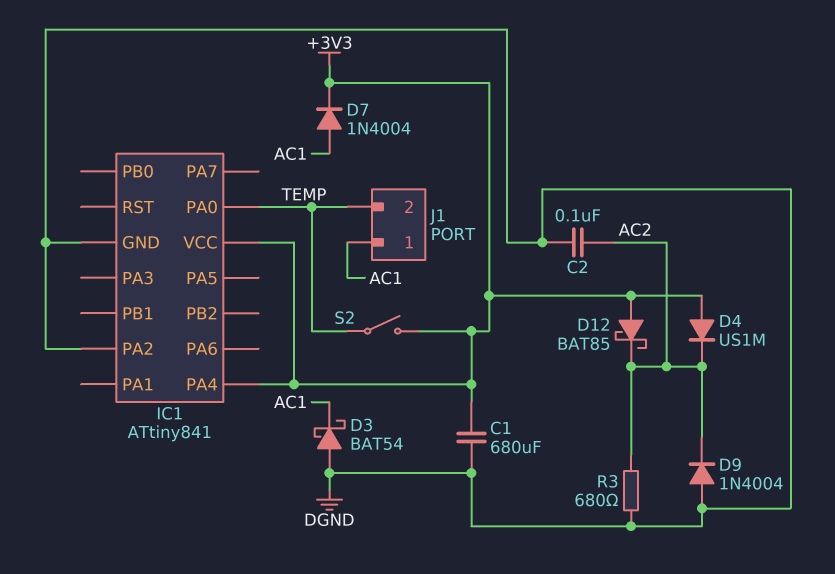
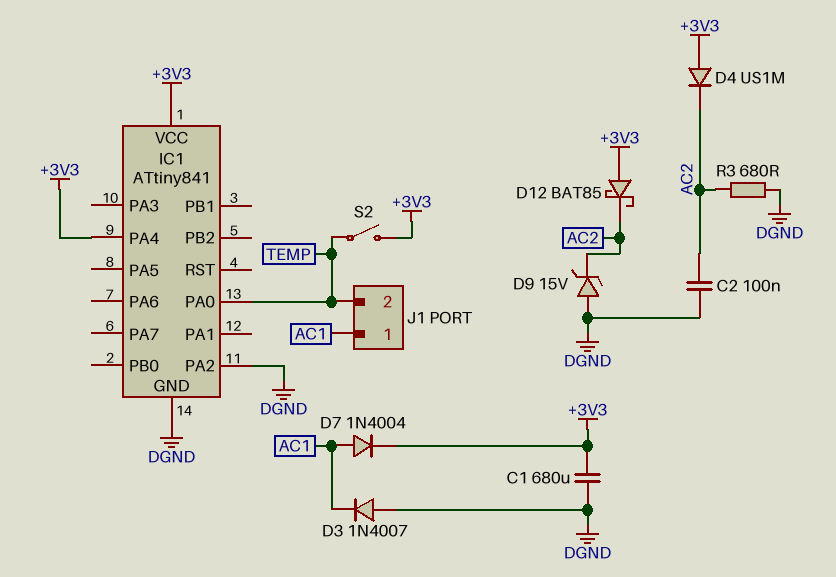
D3: schottky BAT54 (A DGND, K AC1) -> diode 1N4007 (A DGND, K AC1)
D9: diode 1N4004 (A DGND, K AC2) -> zener 15V (A DGND, K AC2)

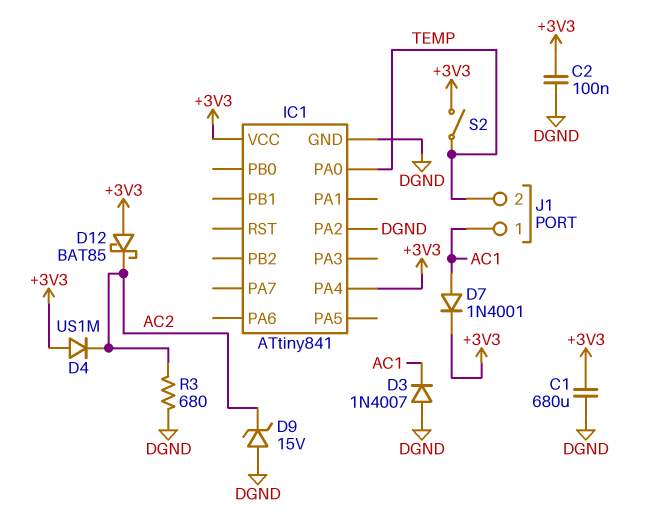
C2: 100nF (AC2, DGND) -> 100nF (+3V3, DGND)
D7: diode 1N4004 (A AC1, K +3V3) -> diode 1N4001 (A AC1, K +3V3)

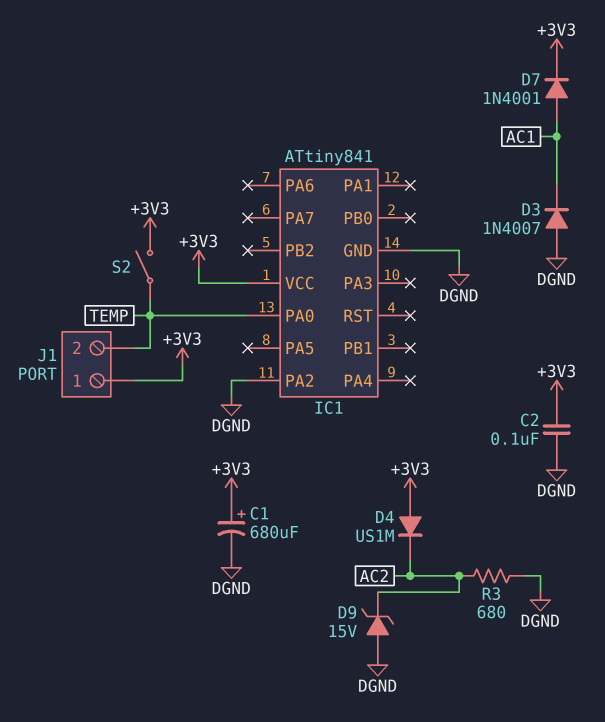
C1: 680uF (+3V3, DGND) -> 680uF (plus +3V3, minus DGND)
D12: schottky BAT85 (A +3V3, K AC2) -> none
IC1 pin PA4: +3V3 -> none
J1 pin 1: AC1 -> +3V3

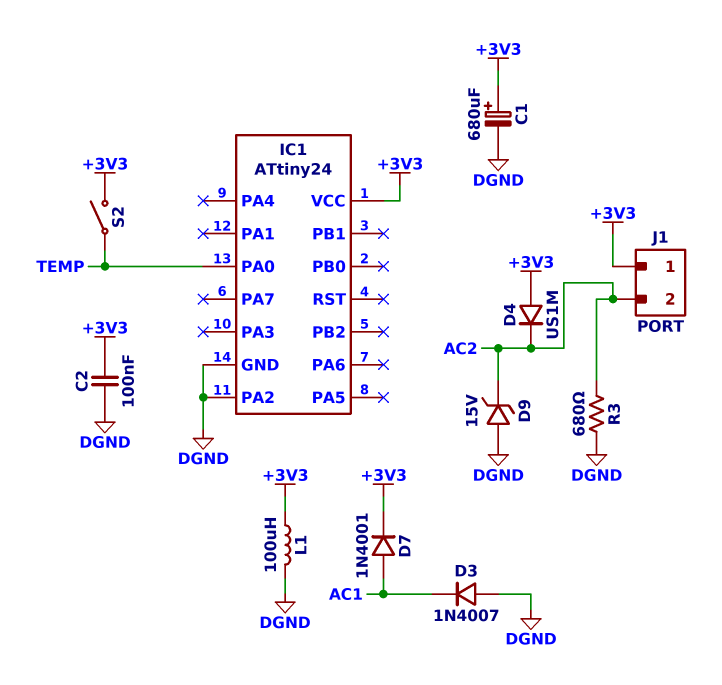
IC1: ATtiny841 -> ATtiny24
J1 pin 2: TEMP -> AC2
L1: none -> 100uH (+3V3, DGND)

